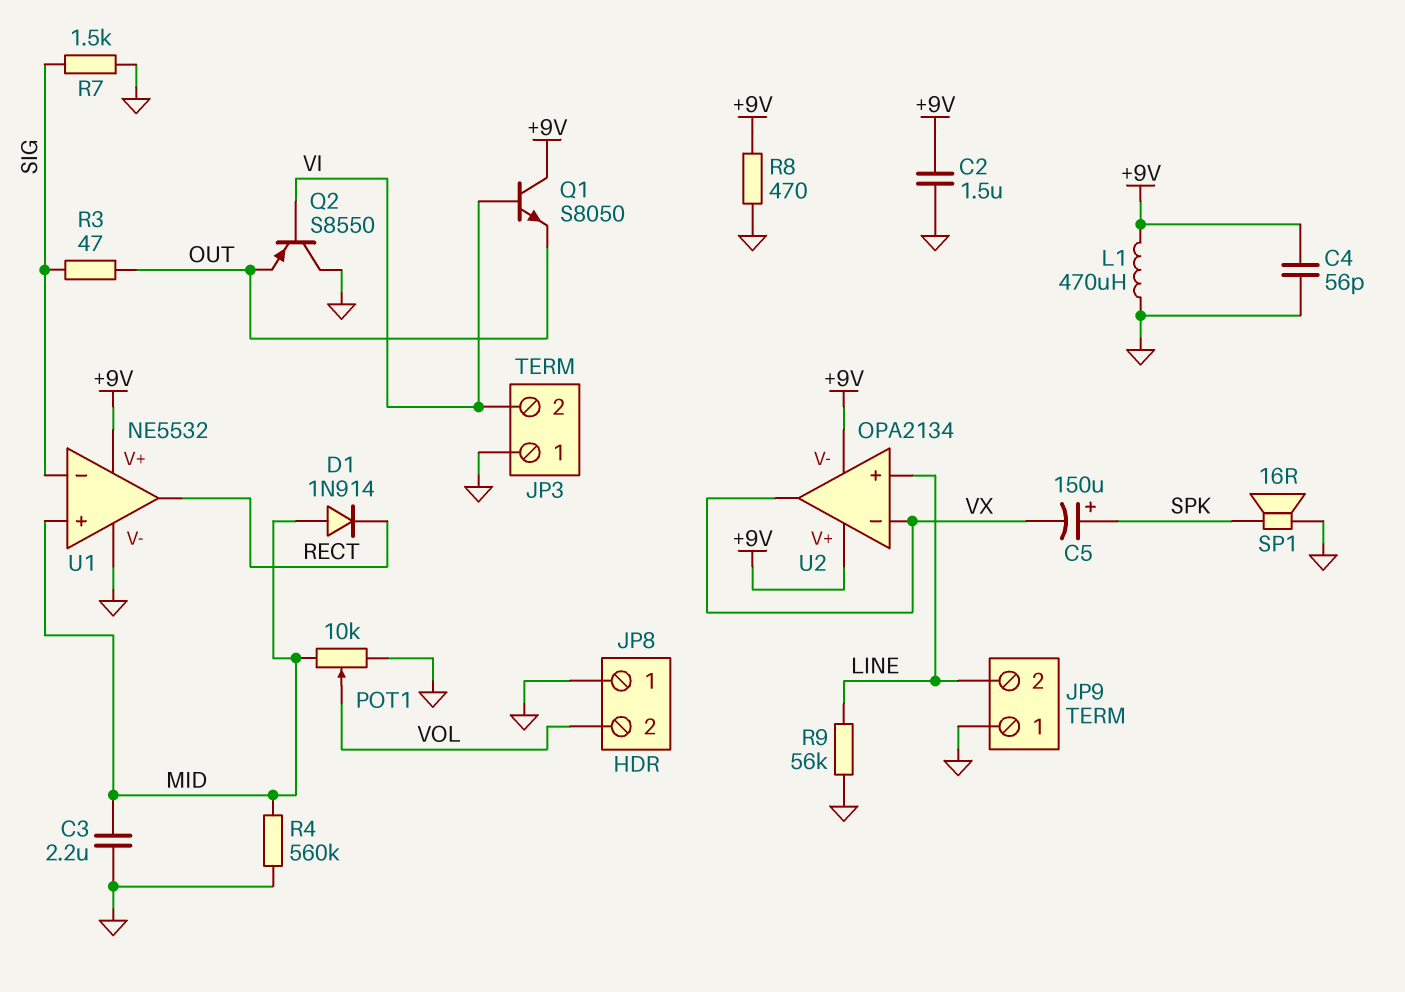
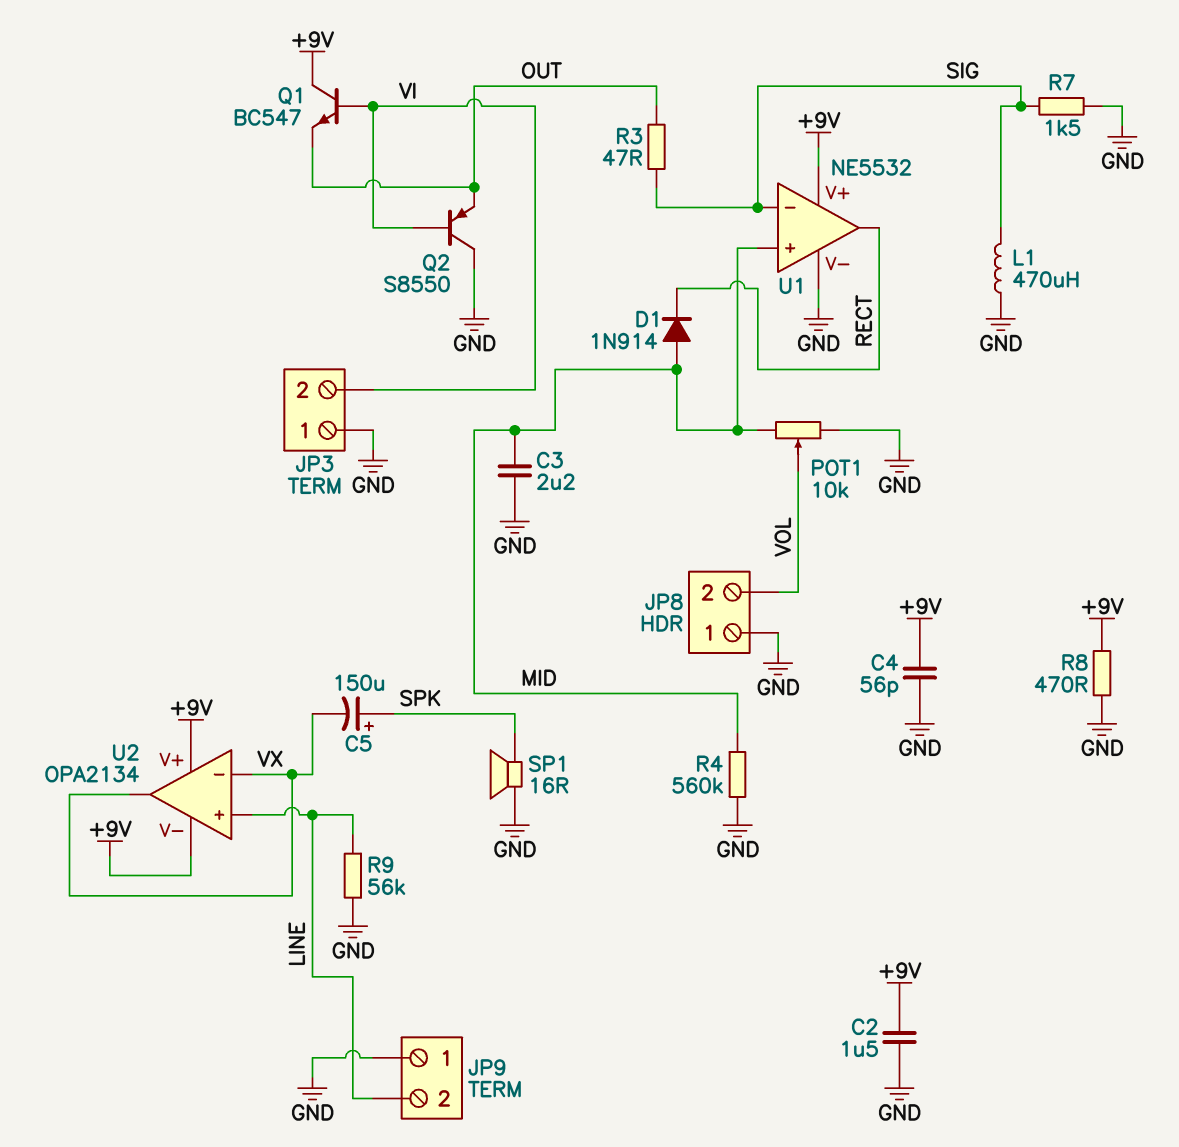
L1: 470uH (+9V, GND) -> 470uH (GND, SIG)
Q1: NPN S8050 (B VI, C +9V, E OUT) -> NPN BC547 (B VI, C +9V, E OUT)

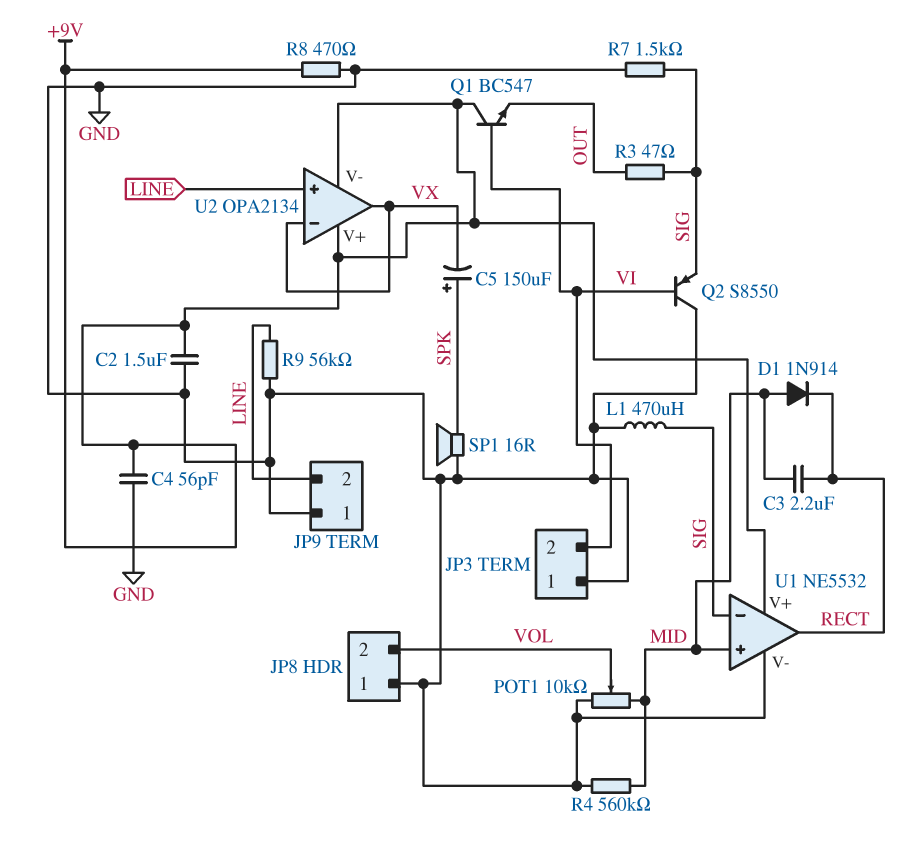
C3: 2.2uF (GND, MID) -> 2.2uF (MID, RECT)
Q2: PNP S8550 (B VI, C GND, E OUT) -> PNP S8550 (B VI, C GND, E SIG)

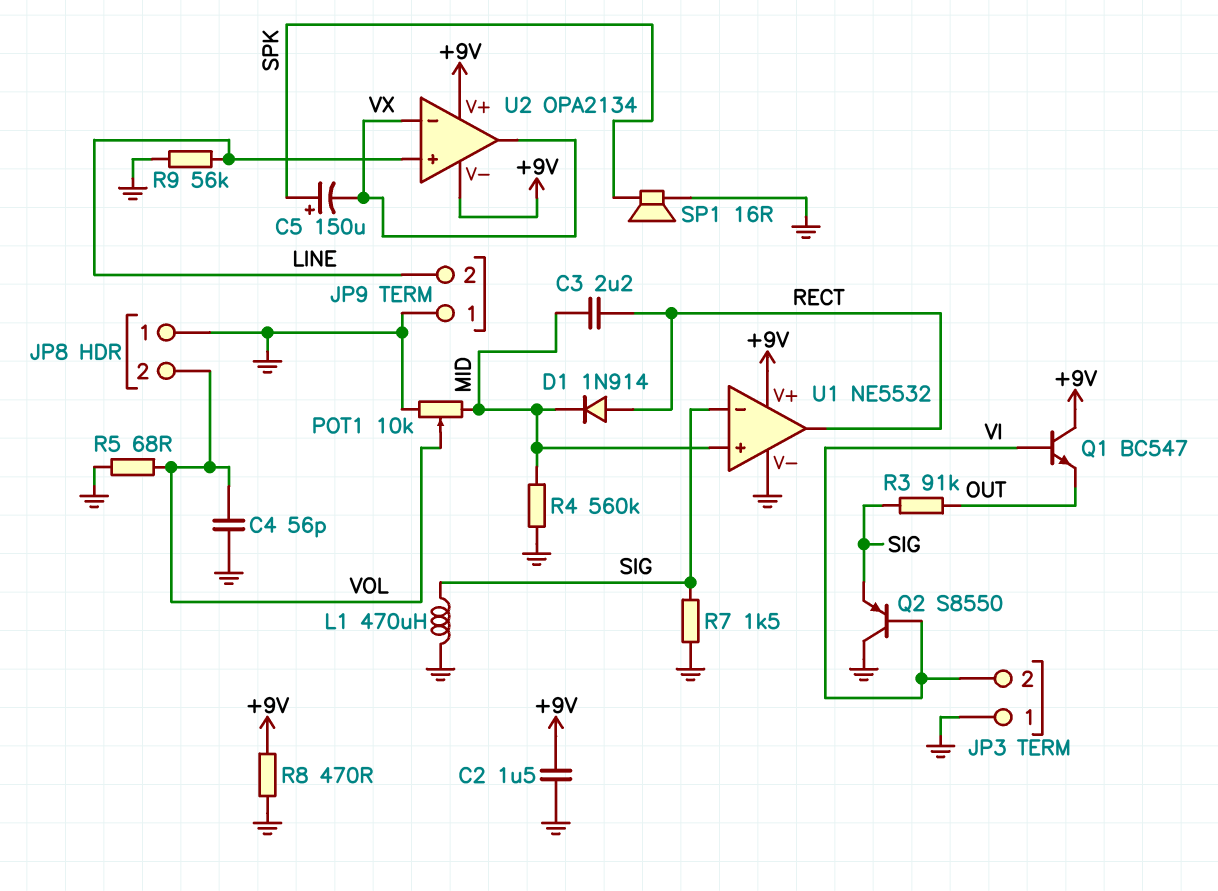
C4: 56pF (+9V, GND) -> 56pF (GND, VOL)
D1: diode 1N914 (A MID, K RECT) -> diode 1N914 (A RECT, K MID)
R3: 47 (OUT, SIG) -> 91k (OUT, SIG)
R5: none -> 68 (GND, VOL)

